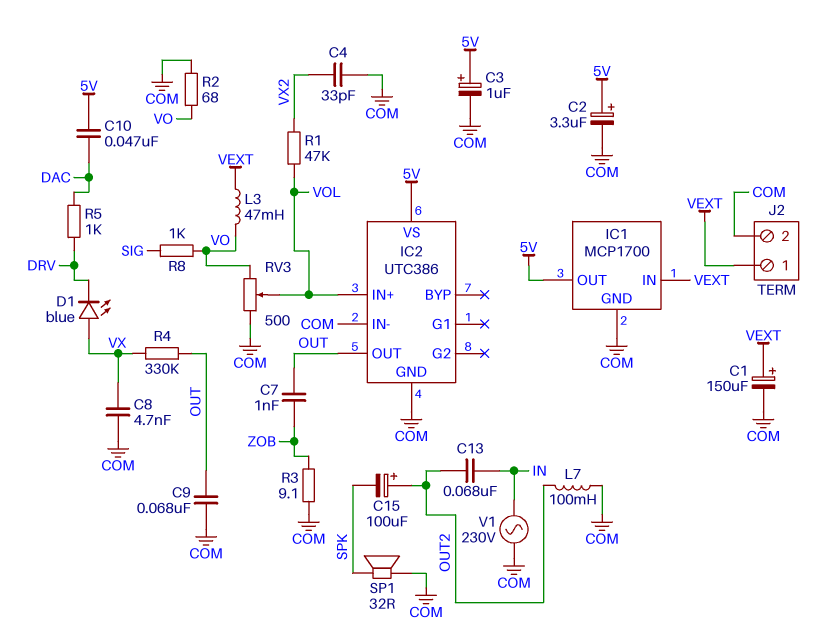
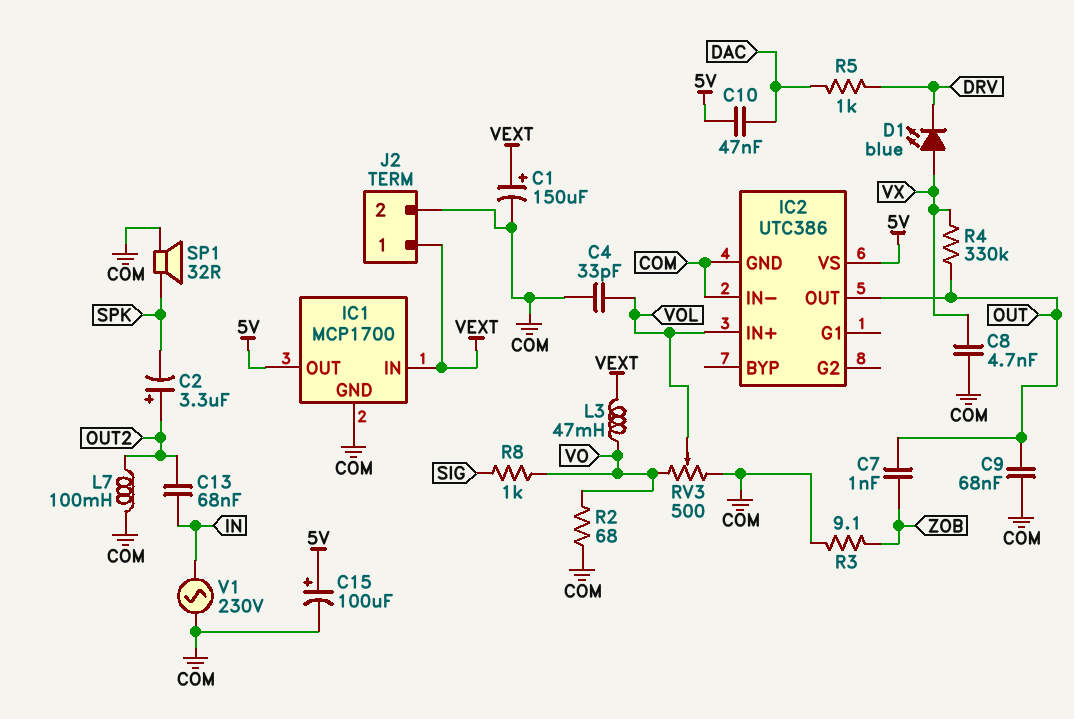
C2: 3.3uF (plus 5V, minus COM) -> 3.3uF (plus OUT2, minus SPK)
C3: 1uF (plus 5V, minus COM) -> none
C4: 33pF (COM, VX2) -> 33pF (COM, VOL)
C15: 100uF (plus OUT2, minus SPK) -> 100uF (plus 5V, minus COM)
R1: 47k (VOL, VX2) -> none

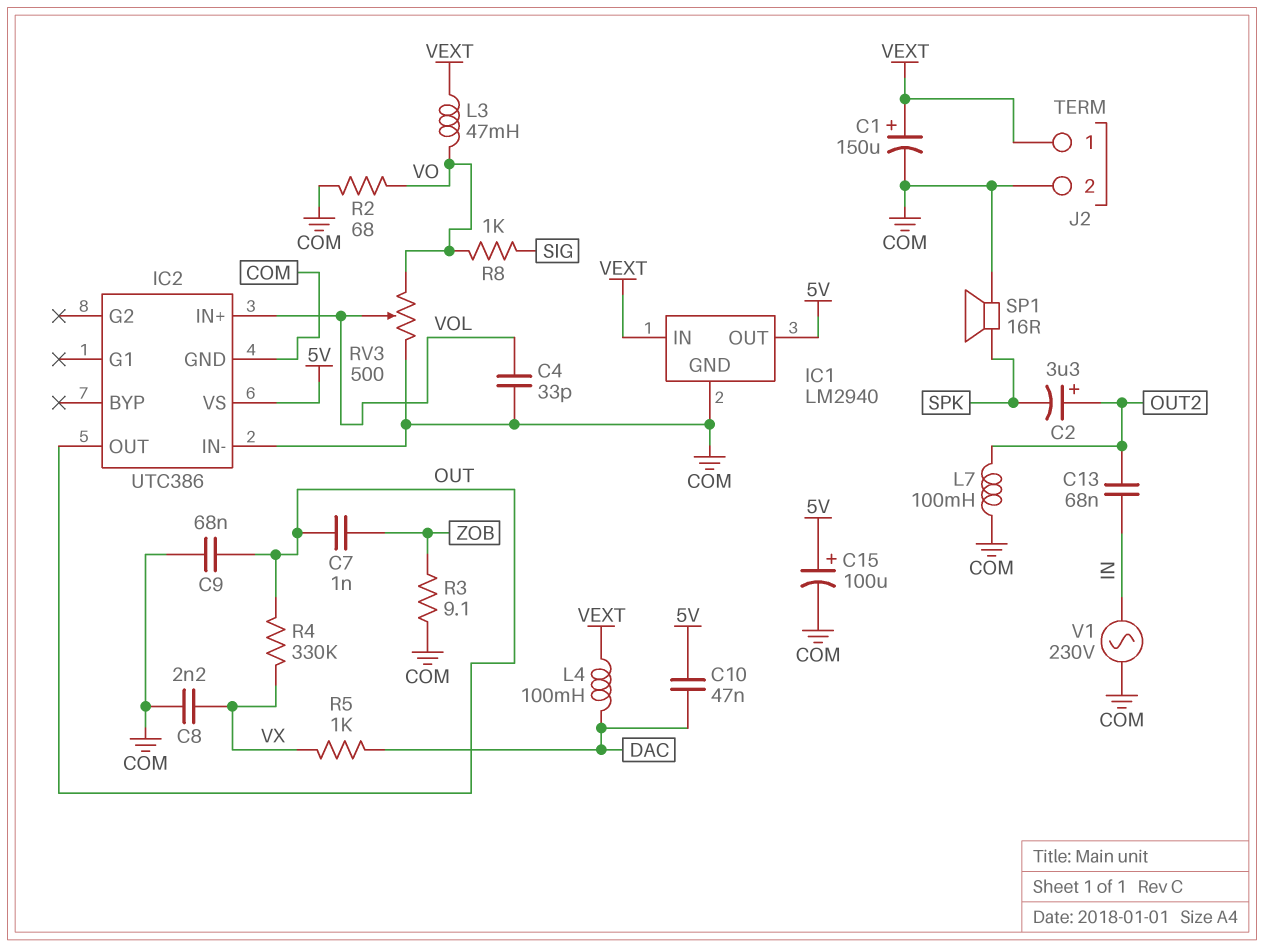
C8: 4.7nF (COM, VX) -> 2.2nF (COM, VX)
D1: LED blue (A VX, K DRV) -> none
IC1: MCP1700 -> LM2940
L4: none -> 100mH (DAC, VEXT)
R5: 1k (DAC, DRV) -> 1k (DAC, VX)
SP1: speaker 32R (COM, SPK) -> speaker 16R (COM, SPK)

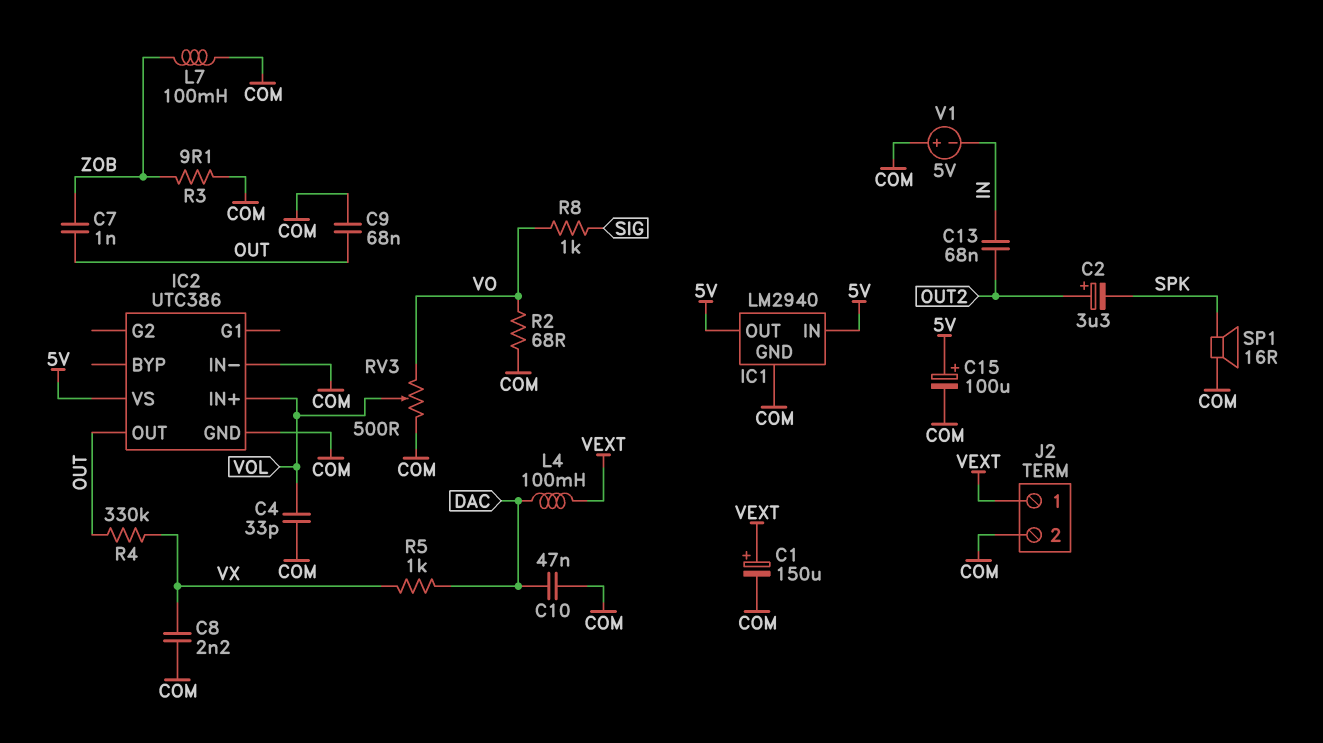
C10: 47nF (5V, DAC) -> 47nF (COM, DAC)
IC1 pin IN: VEXT -> 5V
L3: 47mH (VEXT, VO) -> none
L7: 100mH (COM, OUT2) -> 100mH (COM, ZOB)
V1: AC 230V (COM, IN) -> 5V (plus COM, minus IN)

